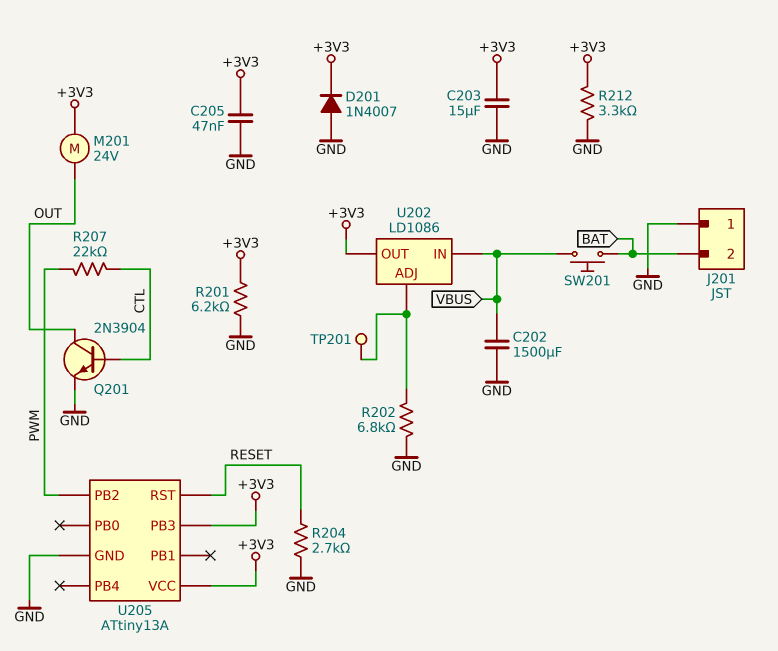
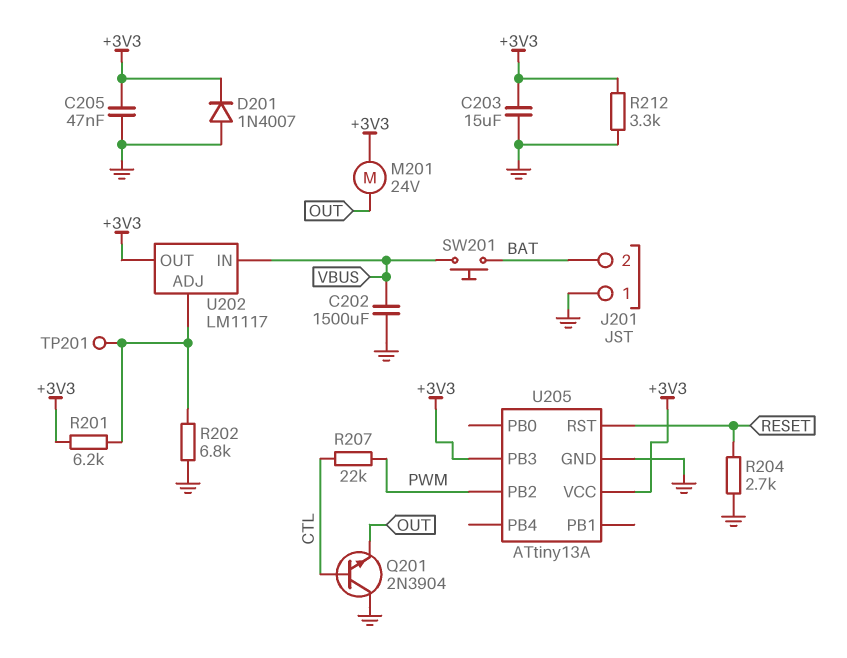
Q201: NPN 2N3904 (B CTL, C OUT, E GND) -> NPN 2N3904 (B CTL, C GND, E OUT)
R201: 6.2k (+3V3, GND) -> 6.2k (+3V3, U202/ADJ)
U202: LD1086 -> LM1117

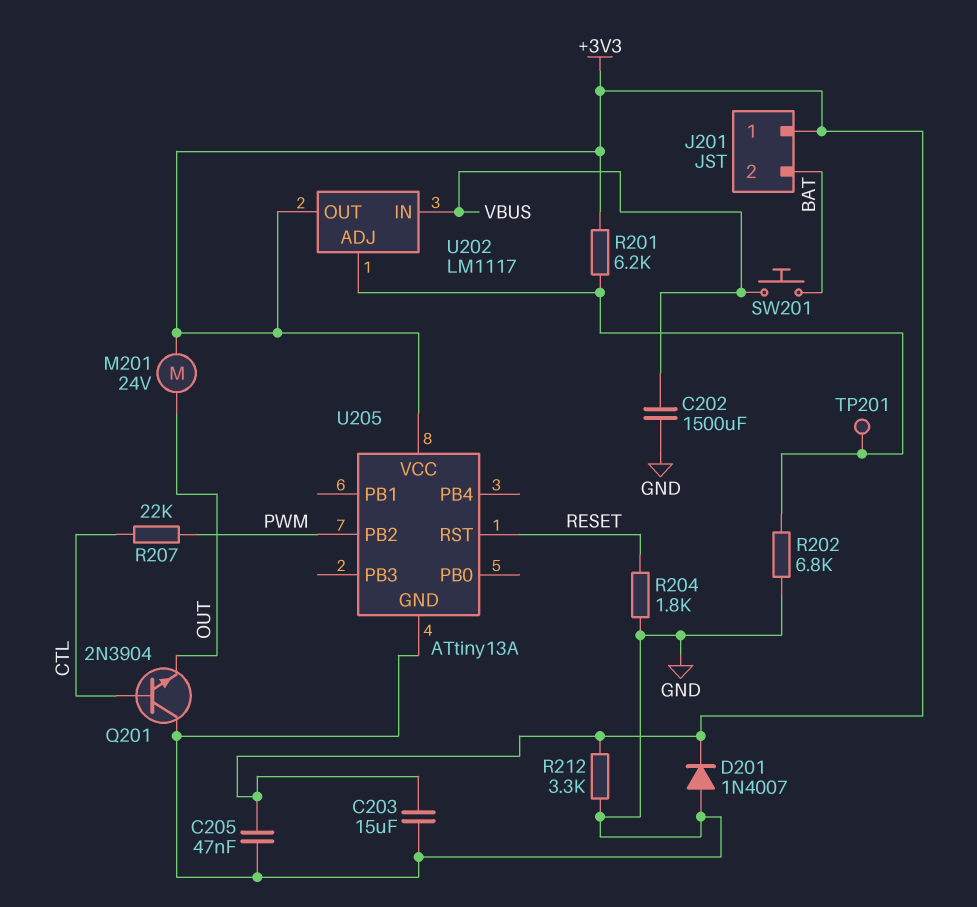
J201 pin 1: GND -> +3V3
R204: 2.7k (GND, RESET) -> 1.8k (GND, RESET)
U205 pin PB3: +3V3 -> none

